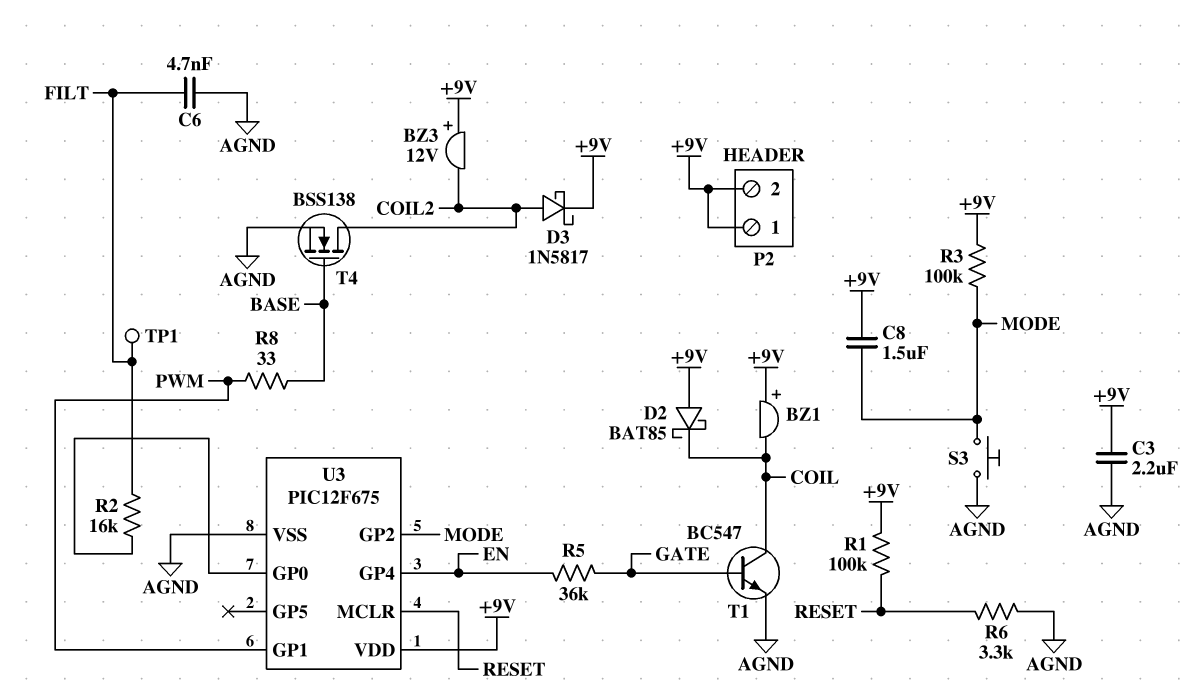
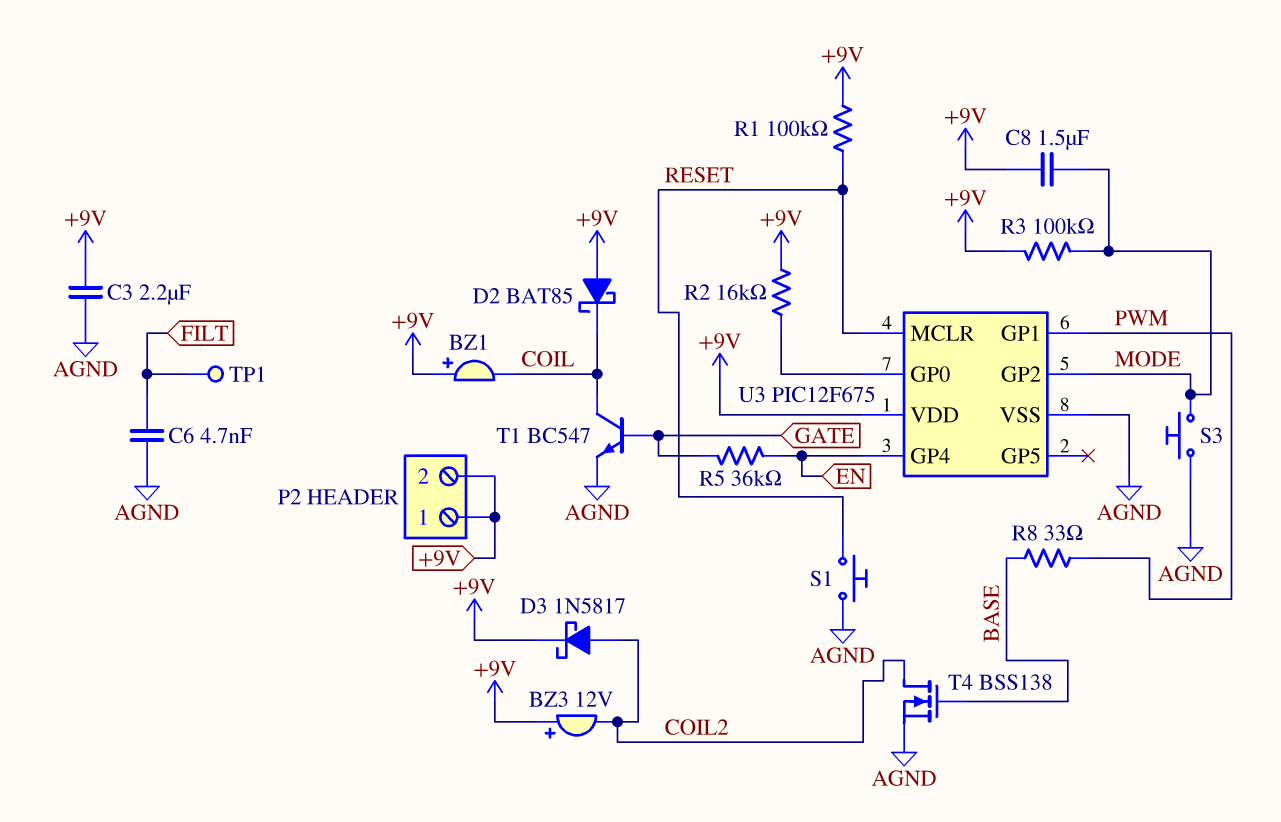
R2: 16k (FILT, U3/GP0) -> 16k (+9V, U3/GP0)
R6: 3.3k (AGND, RESET) -> none
S1: none -> button (AGND, RESET)

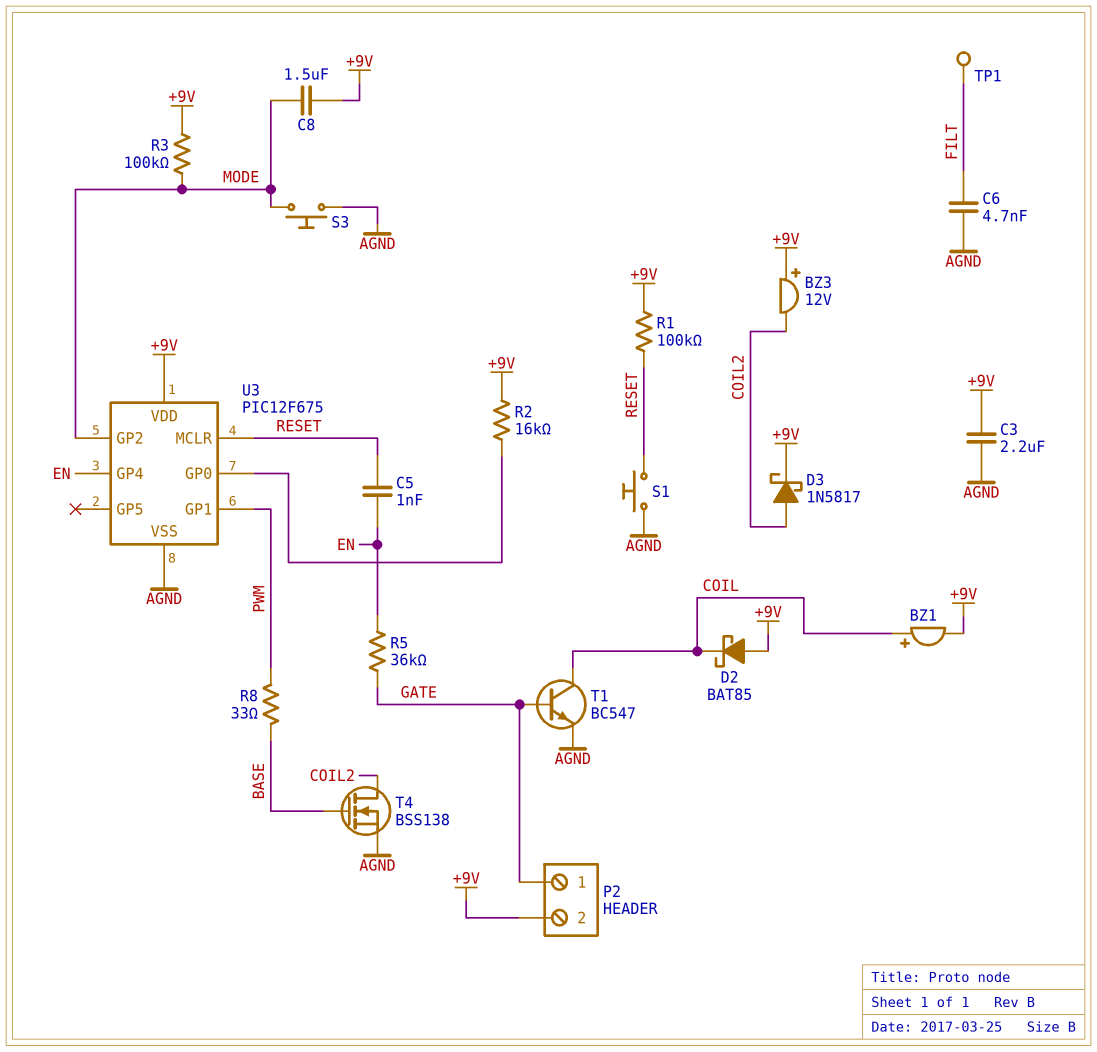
BZ1: buzzer (plus +9V, minus COIL) -> buzzer (plus COIL, minus +9V)
C5: none -> 1nF (EN, RESET)
P2 pin 1: +9V -> GATE

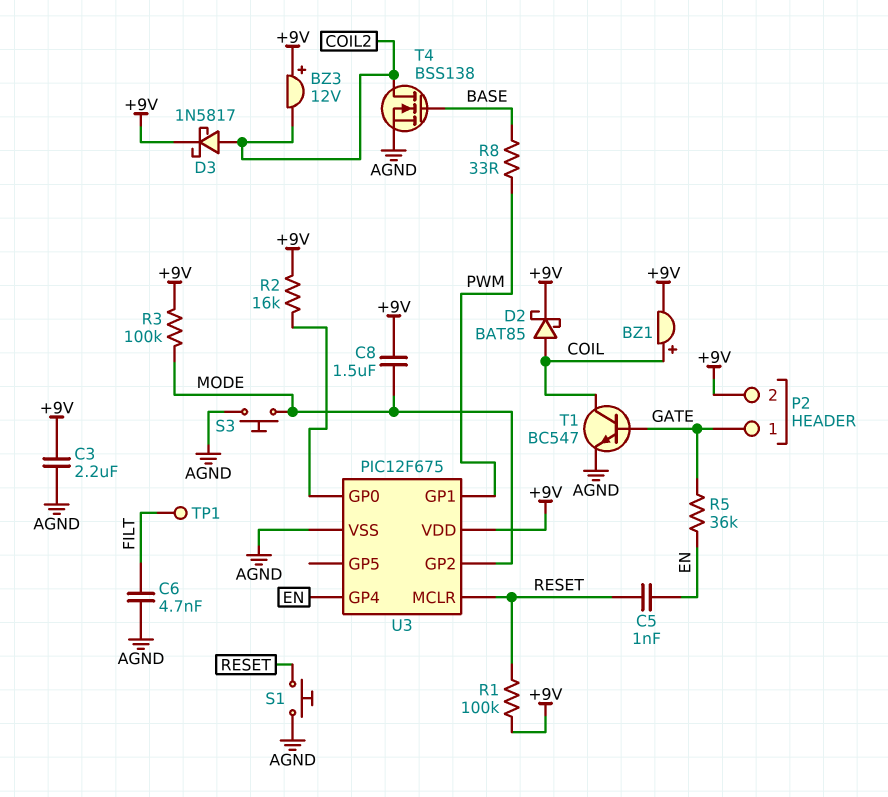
D2: schottky BAT85 (A +9V, K COIL) -> schottky BAT85 (A COIL, K +9V)

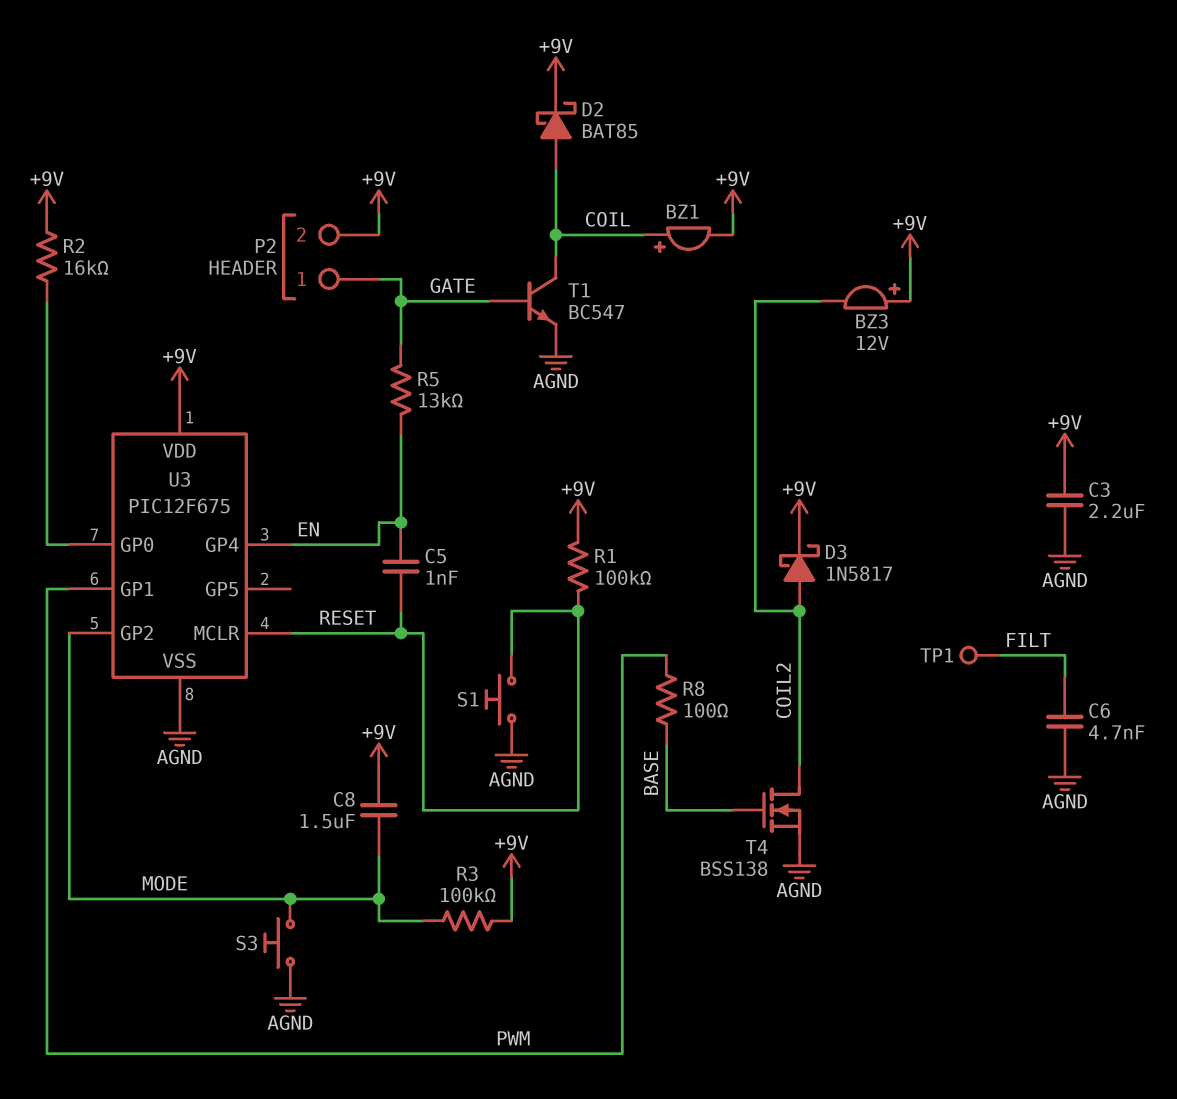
R5: 36k (EN, GATE) -> 13k (EN, GATE)
R8: 33 (BASE, PWM) -> 100 (BASE, PWM)

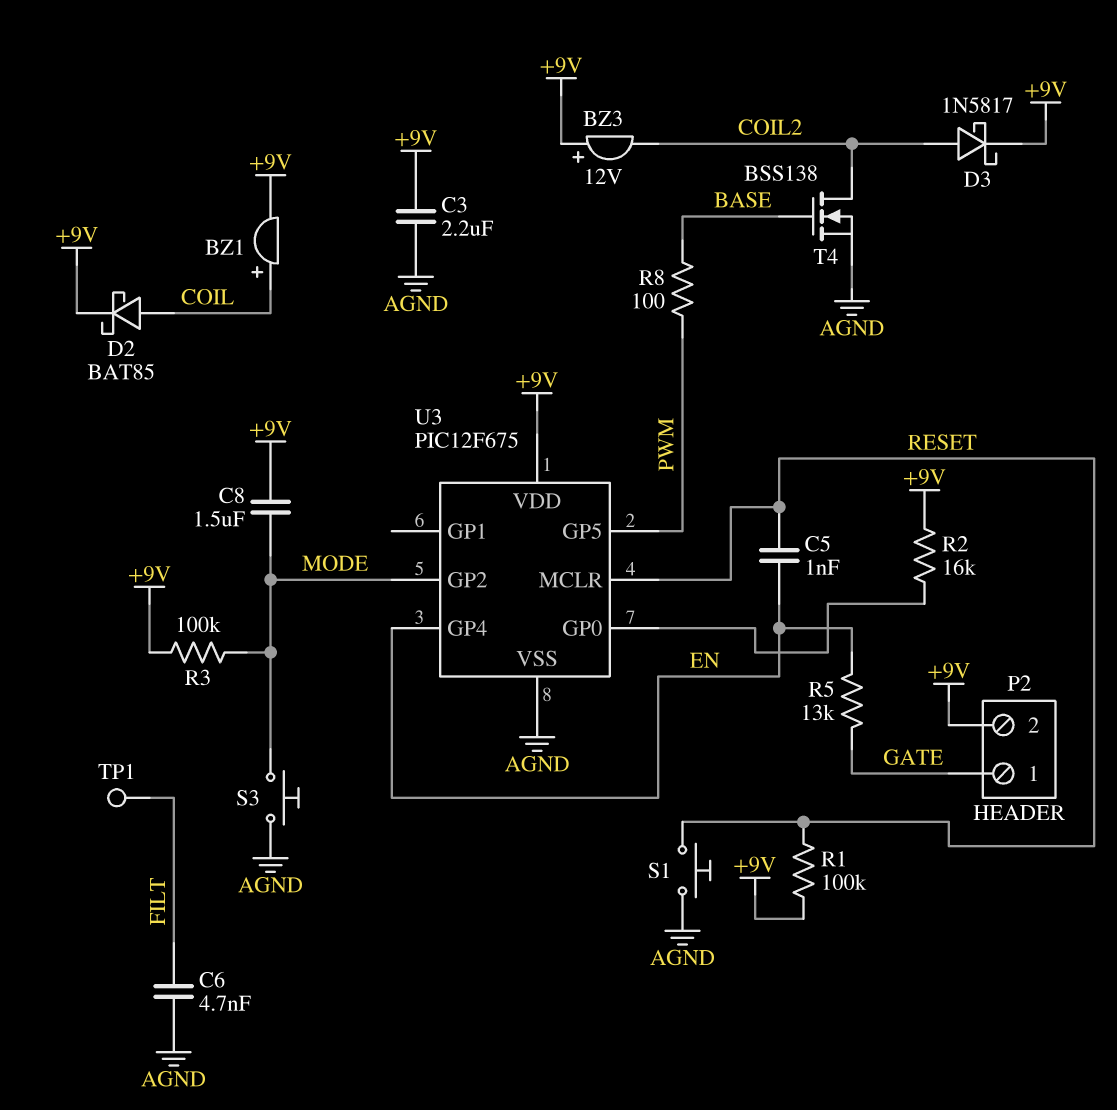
T1: NPN BC547 (B GATE, C COIL, E AGND) -> none
U3 pin GP1: PWM -> none
U3 pin GP5: none -> PWM

